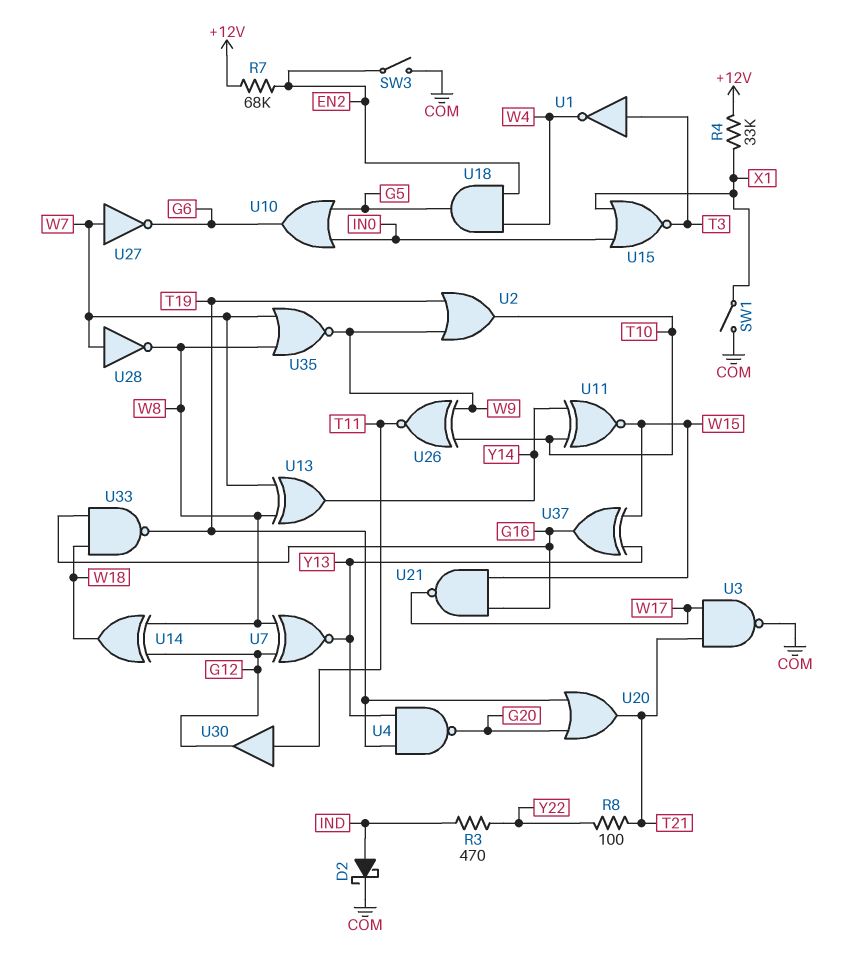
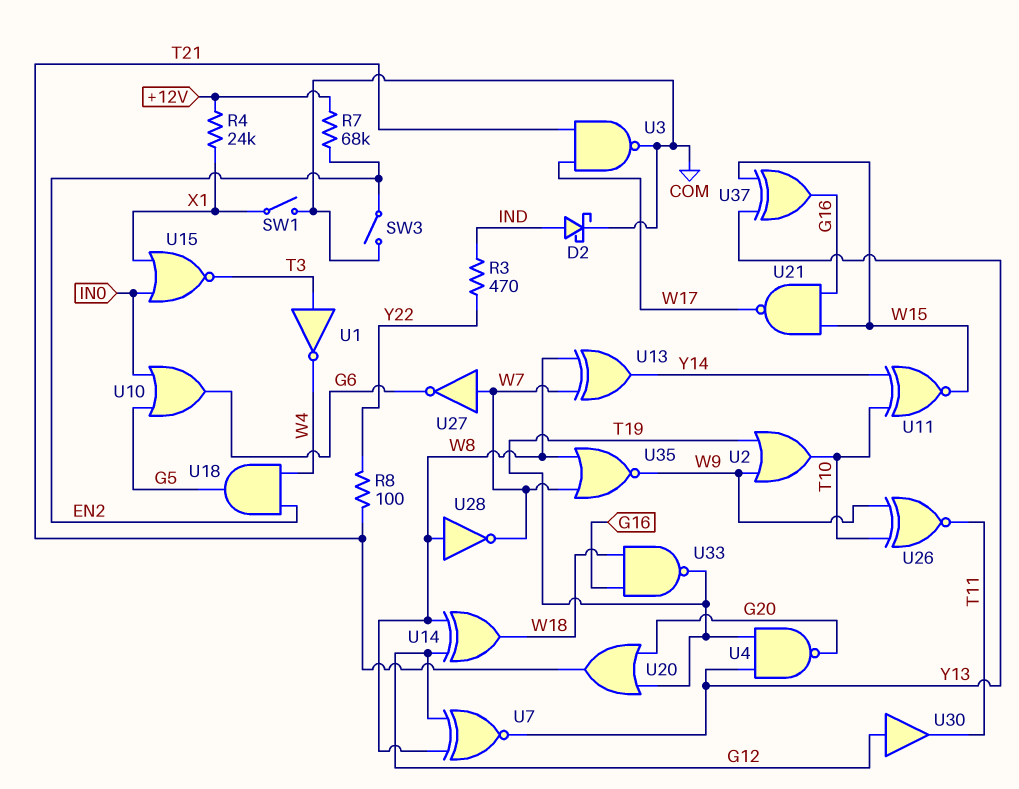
R4: 33k (+12V, X1) -> 24k (+12V, X1)
U28: NOT (in W7, out W8) -> NOT (in W8, out W7)
U30: buffer (in T11, out G12) -> buffer (in G12, out T11)

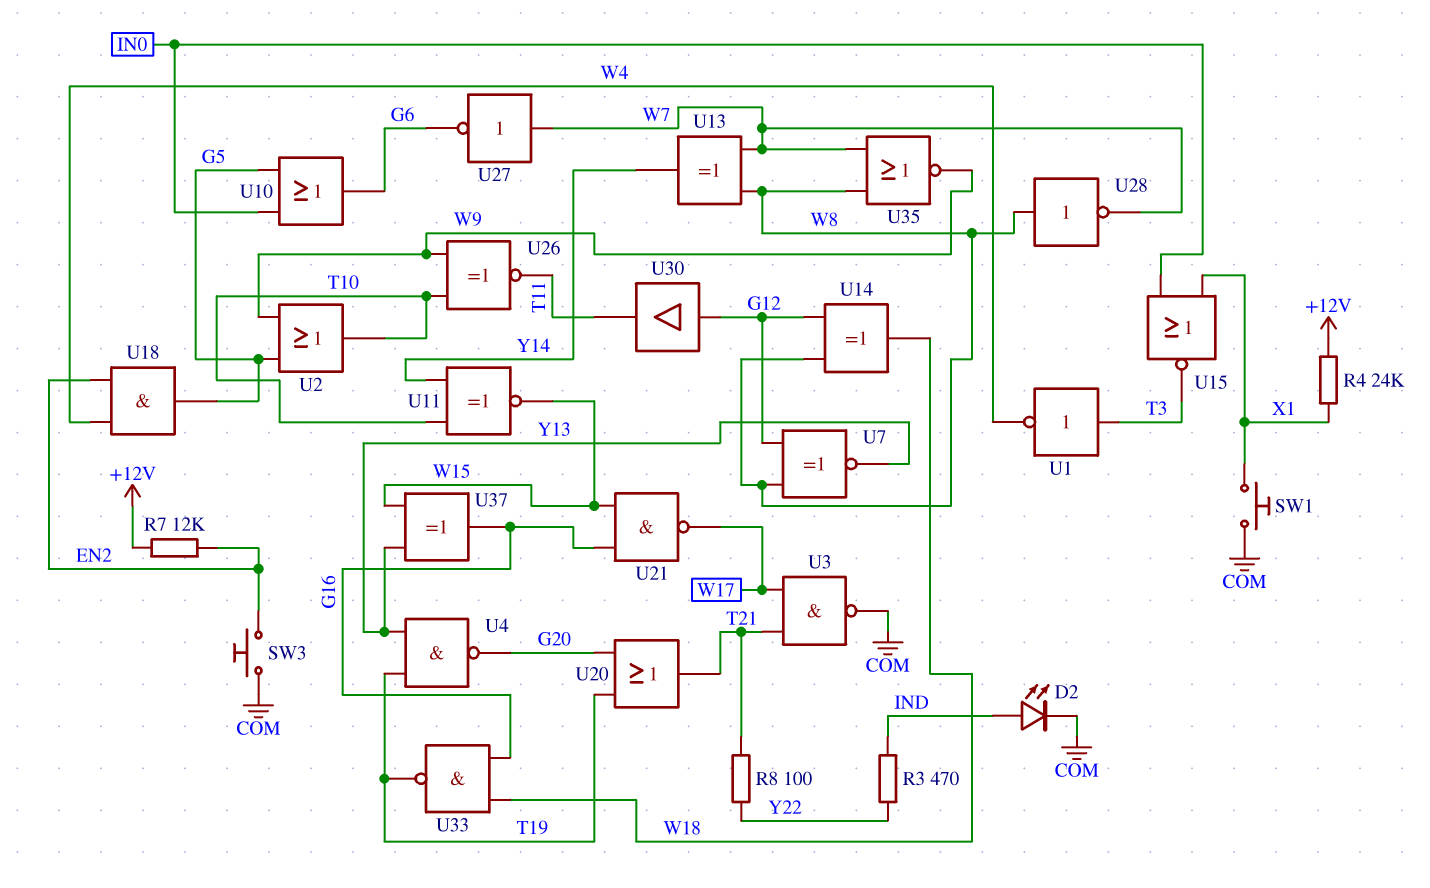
D2: schottky (A IND, K COM) -> LED (A IND, K COM)
R7: 68k (+12V, EN2) -> 12k (+12V, EN2)
SW1: switch (COM, X1) -> button (COM, X1)
SW3: switch (COM, EN2) -> button (COM, EN2)
U2: OR (in T19, in W9, out T10) -> OR (in G5, in W9, out T10)

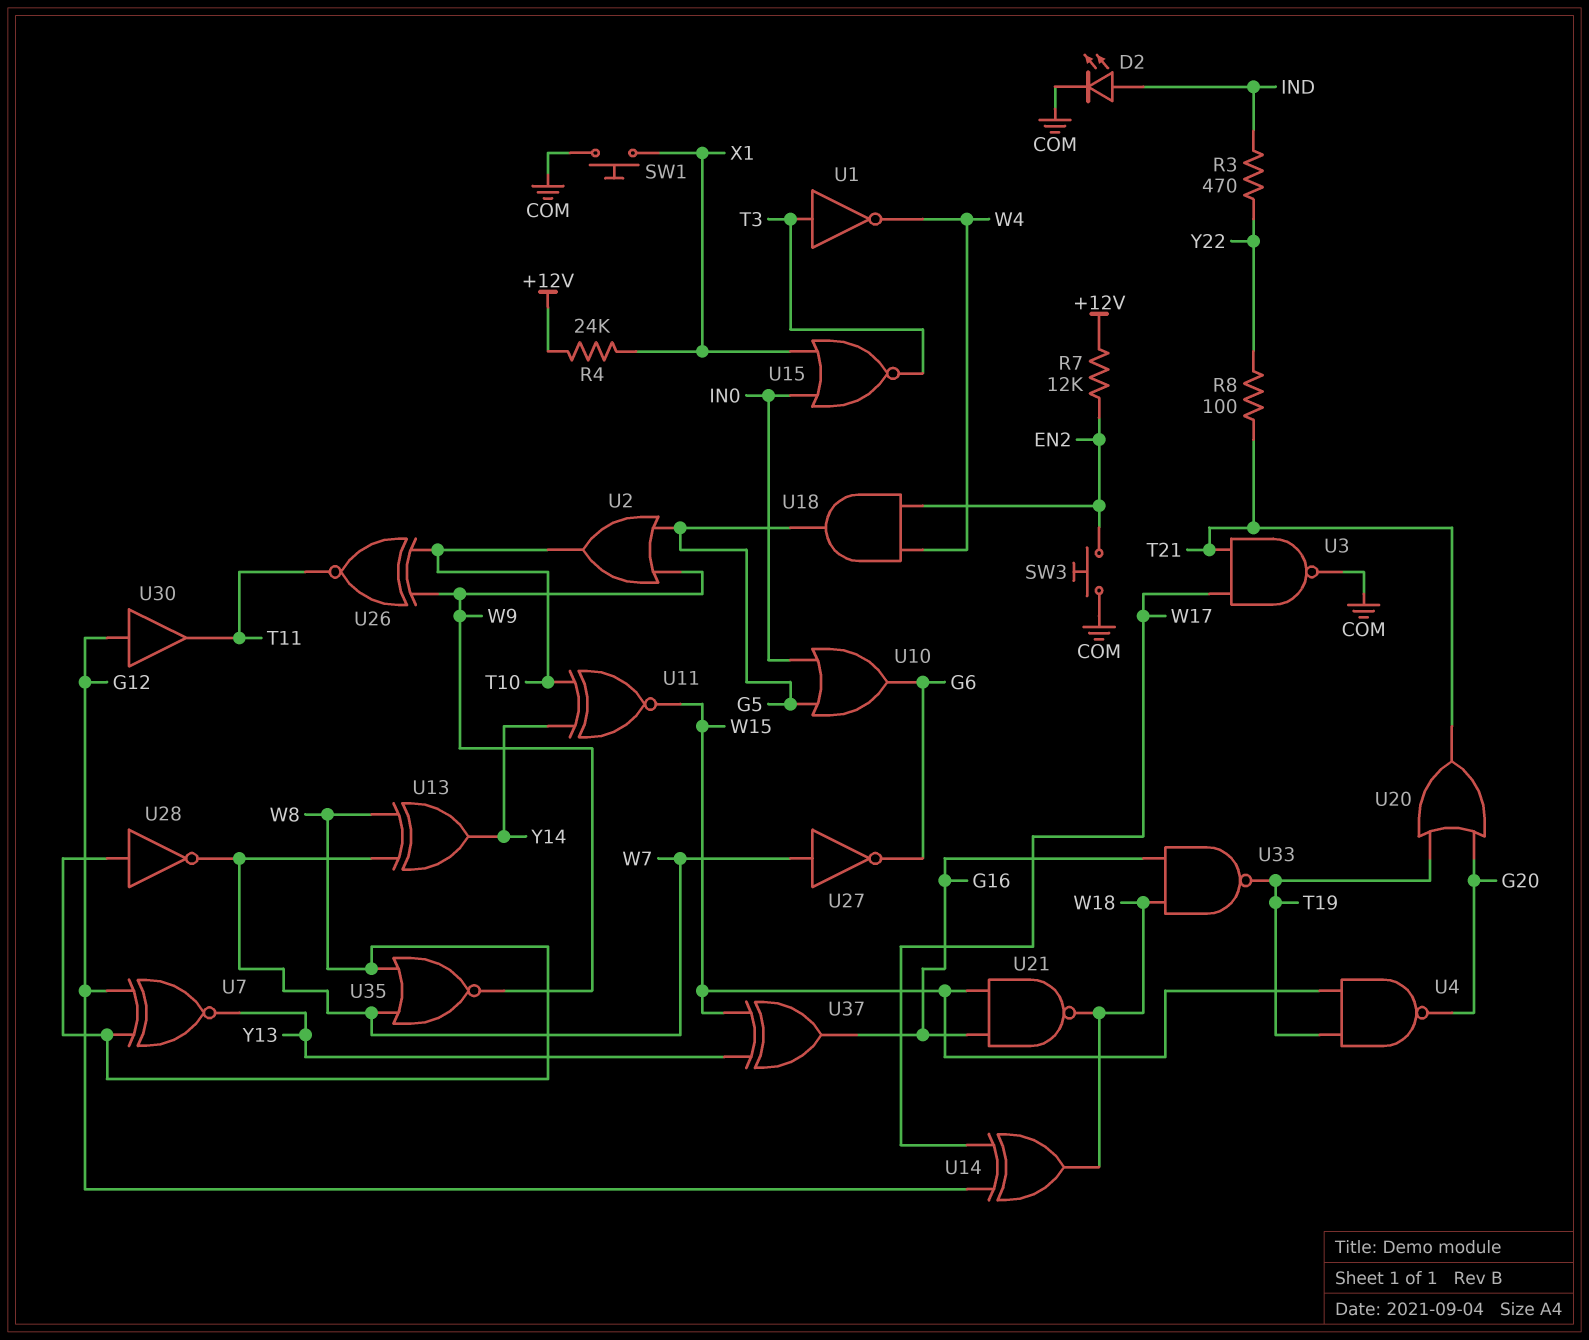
U4: NAND (in T19, in Y13, out G20) -> NAND (in T19, in W15, out G20)
U14: XOR (in G12, in W8, out W18) -> XOR (in G12, in W17, out W18)
U21: NAND (in G16, in W15, out W17) -> NAND (in G16, in W15, out W18)

